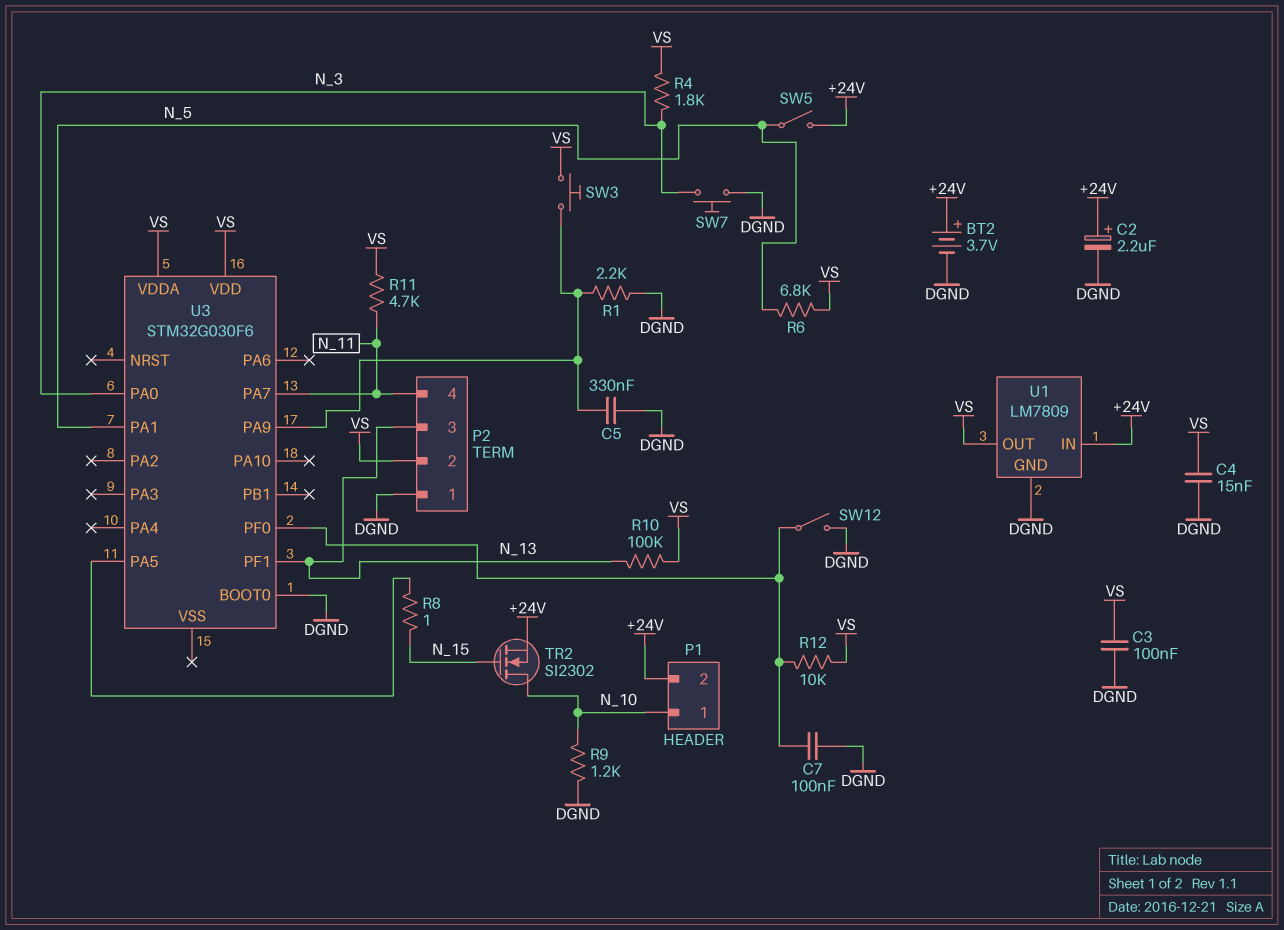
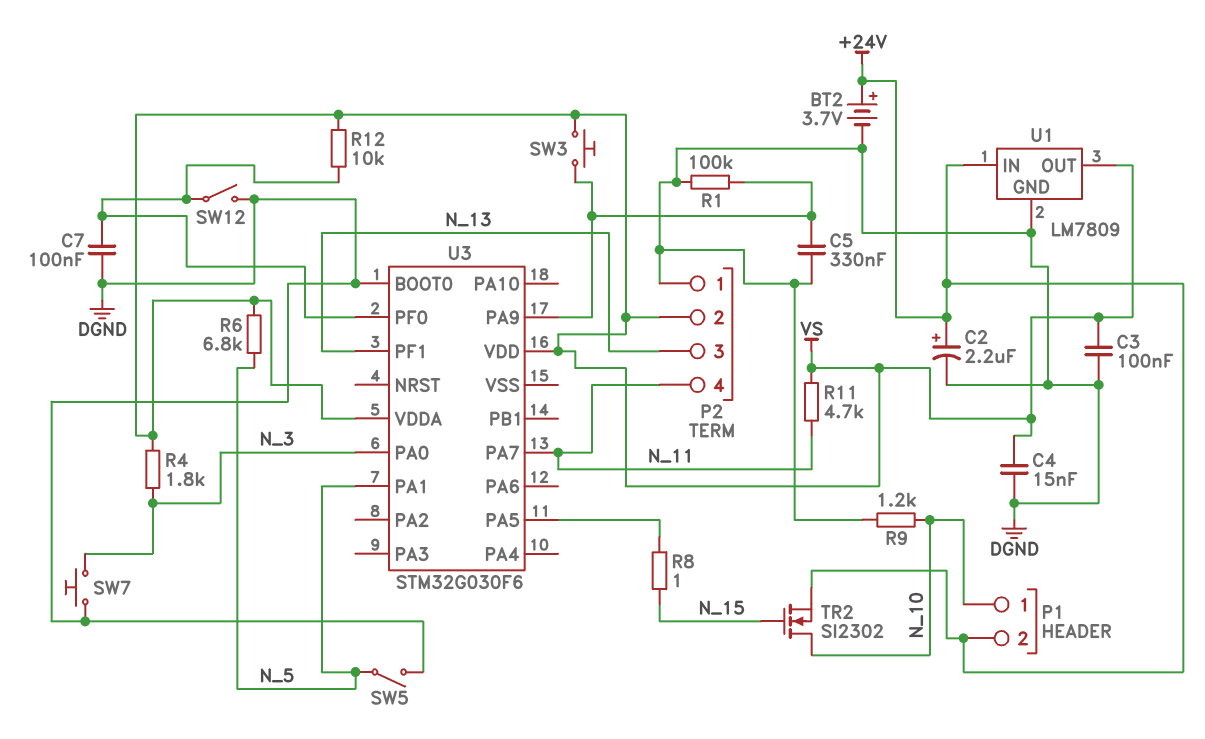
R1: 2.2k (DGND, U3/PA9) -> 100k (DGND, U3/PA9)
R10: 100k (N_13, VS) -> none
SW5: switch (+24V, N_5) -> switch (DGND, N_5)

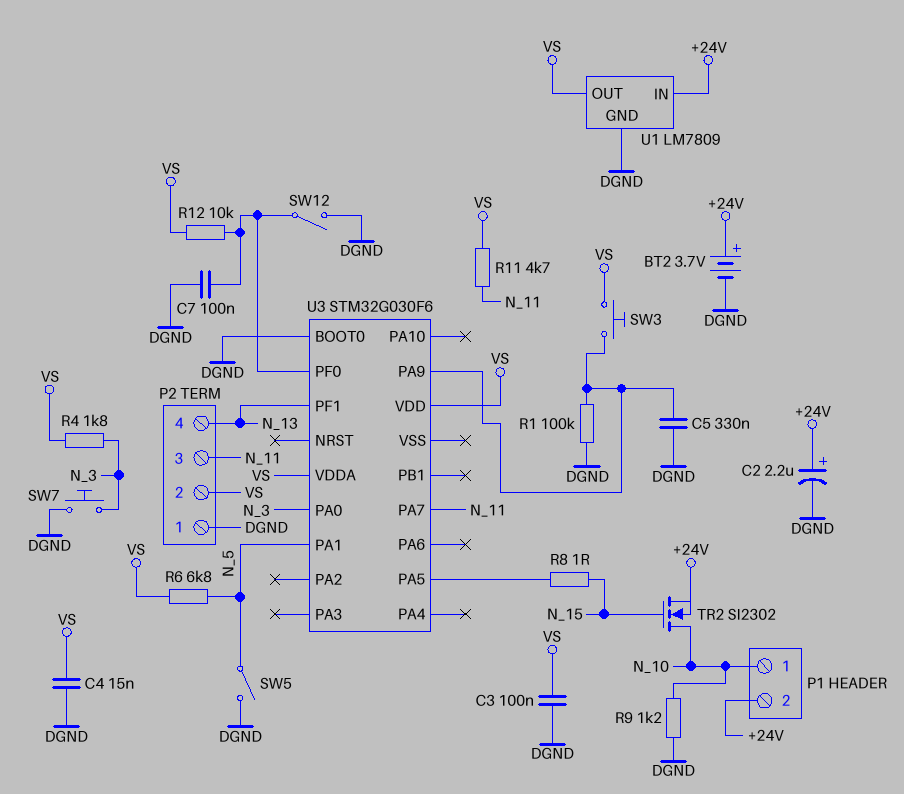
P2 pin 3: N_13 -> N_11
P2 pin 4: N_11 -> N_13

